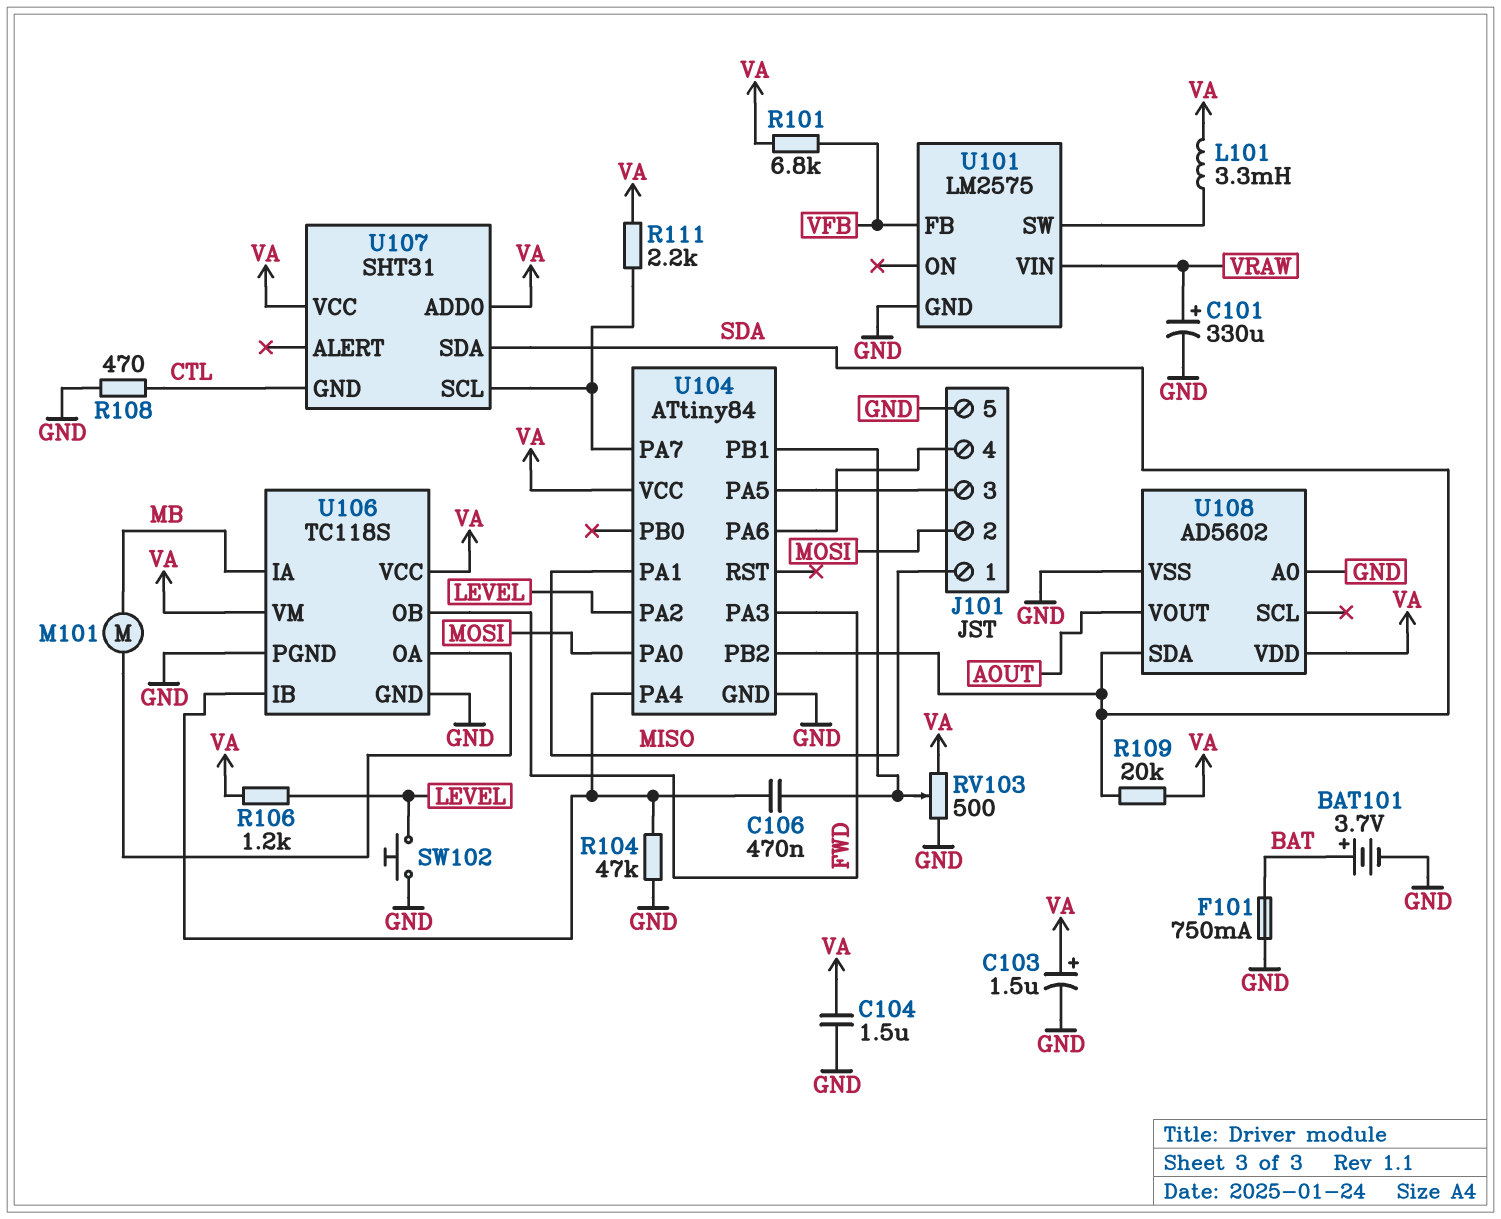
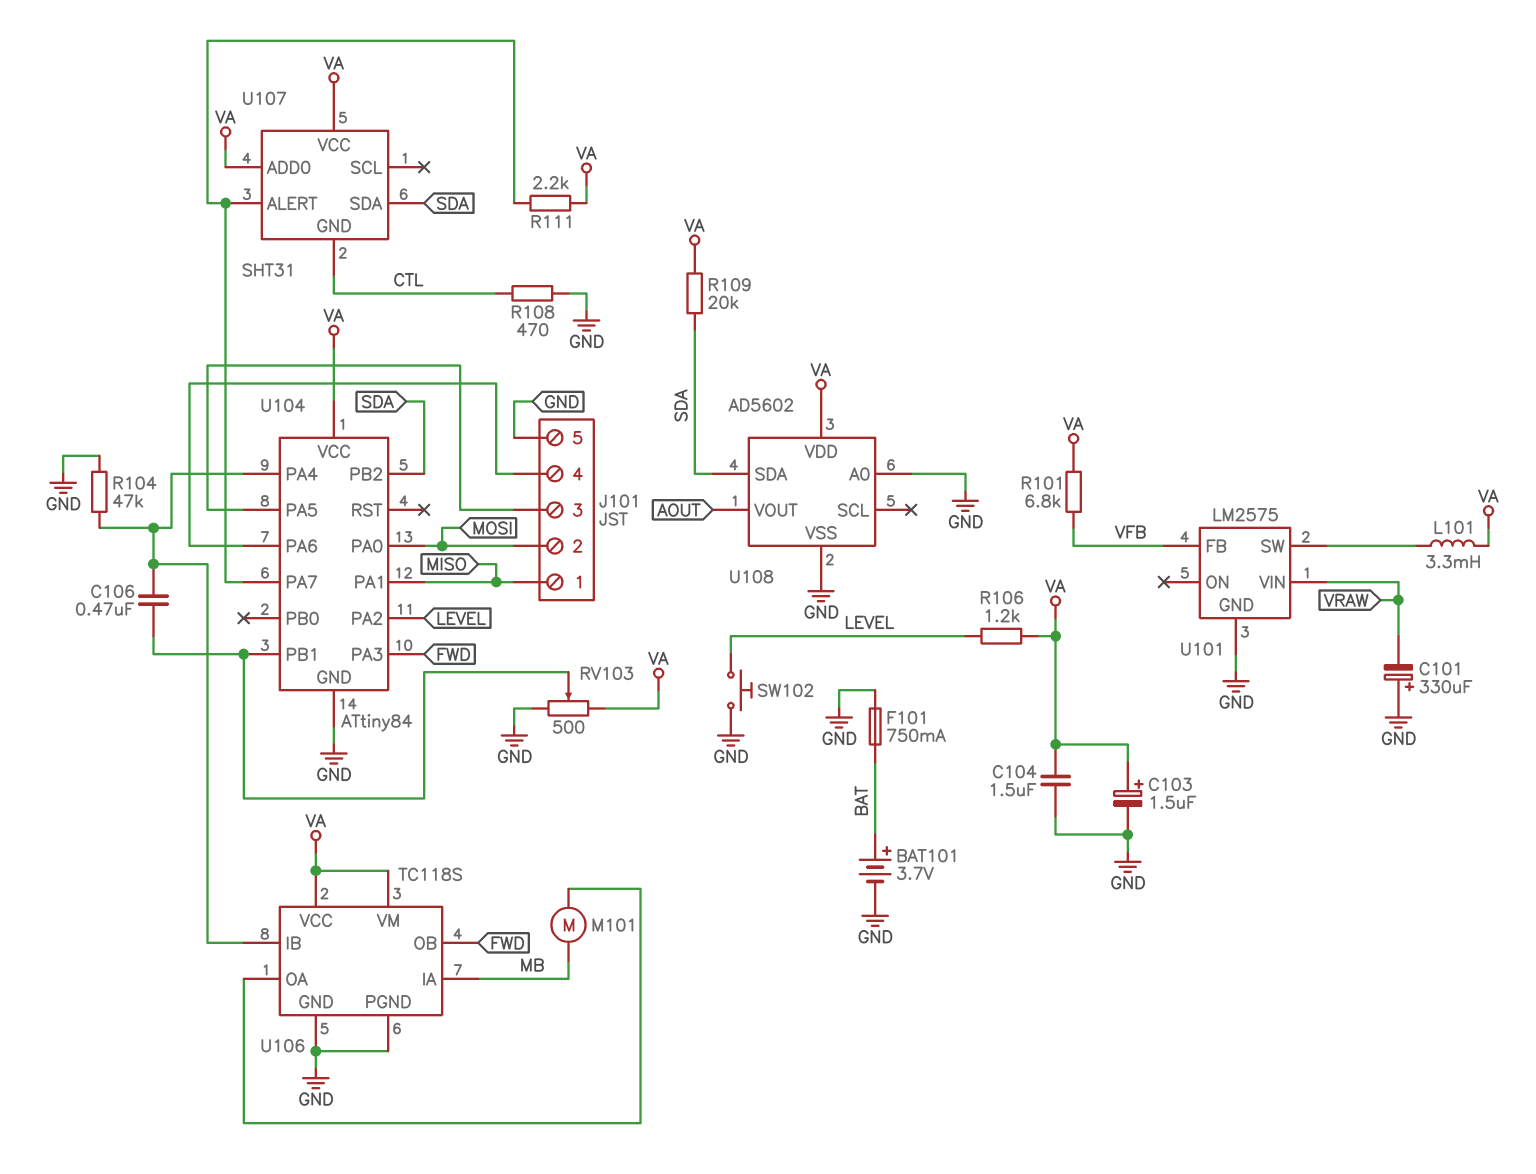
C101: 330uF (plus VRAW, minus GND) -> 330uF (plus GND, minus VRAW)
U107 pin ALERT: none -> U104/PA7
U107 pin SCL: U104/PA7 -> none

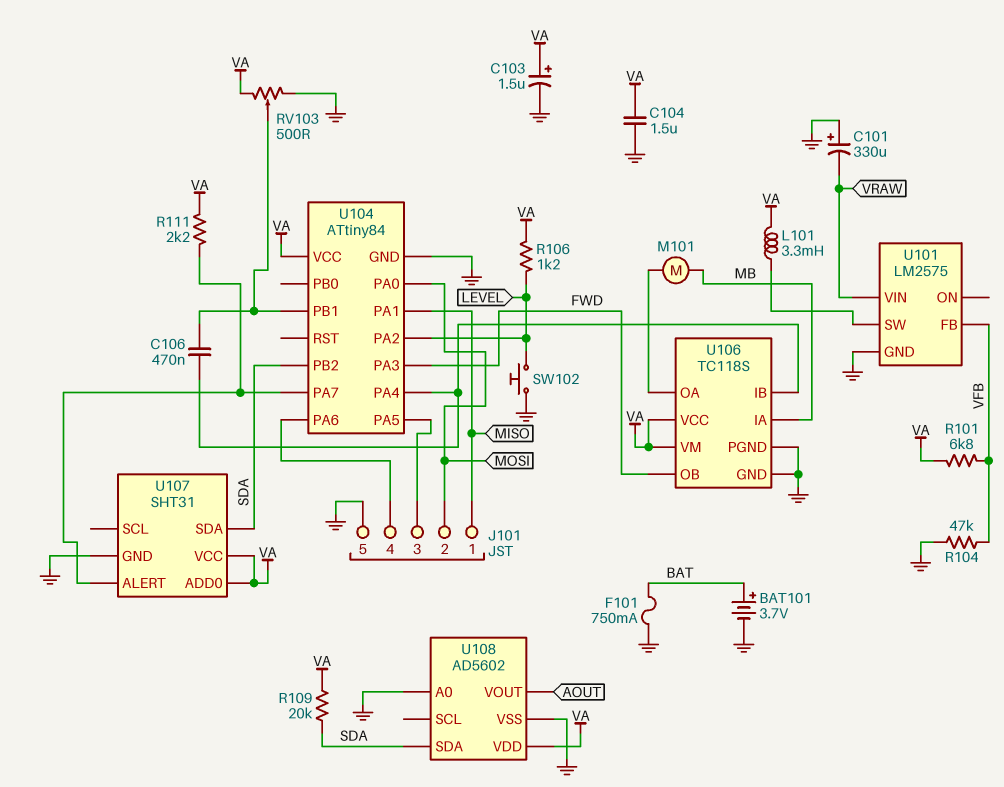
R104: 47k (GND, U104/PA4) -> 47k (GND, VFB)
R108: 470 (CTL, GND) -> none
U107 pin GND: CTL -> GND

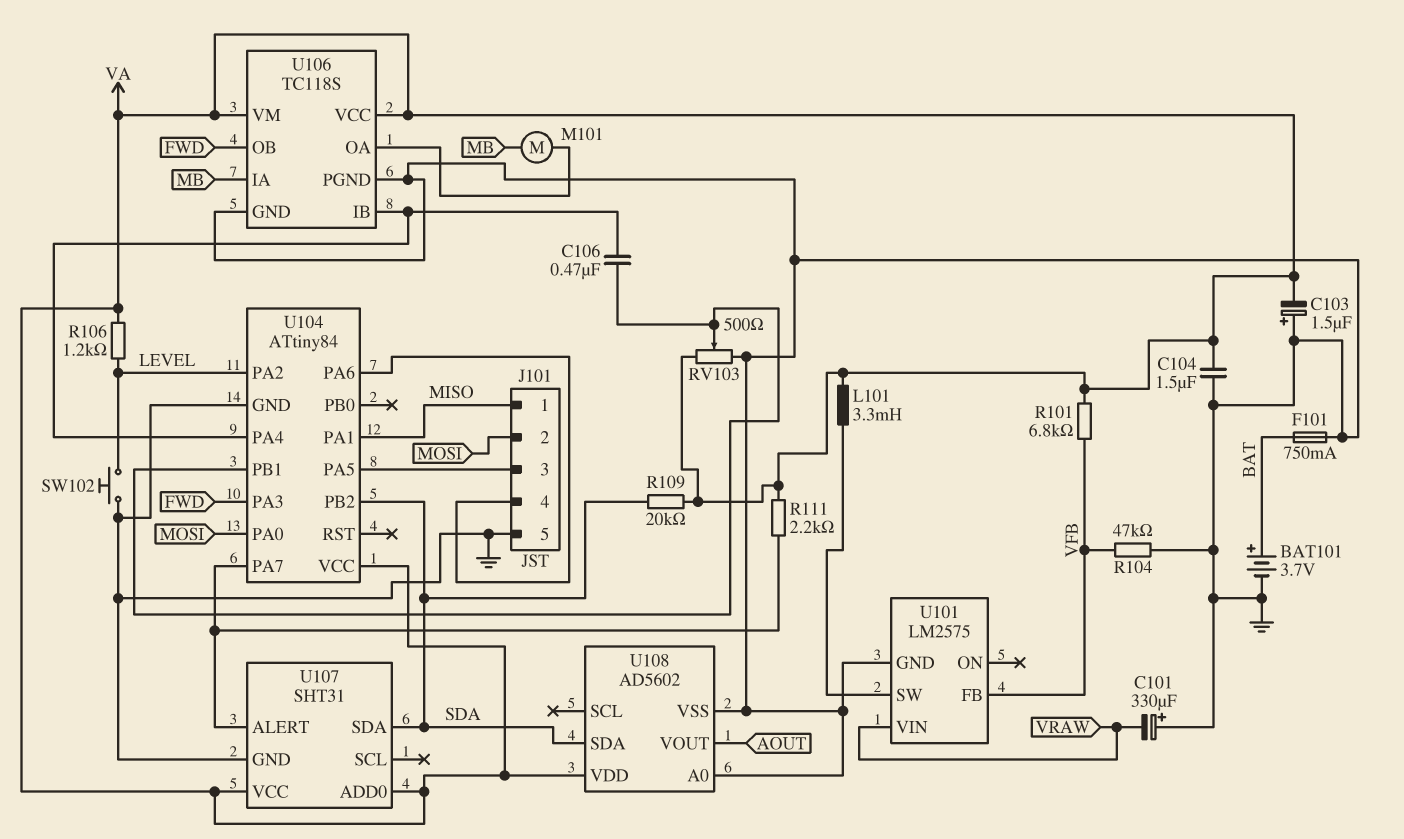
C103: 1.5uF (plus VA, minus GND) -> 1.5uF (plus GND, minus VA)

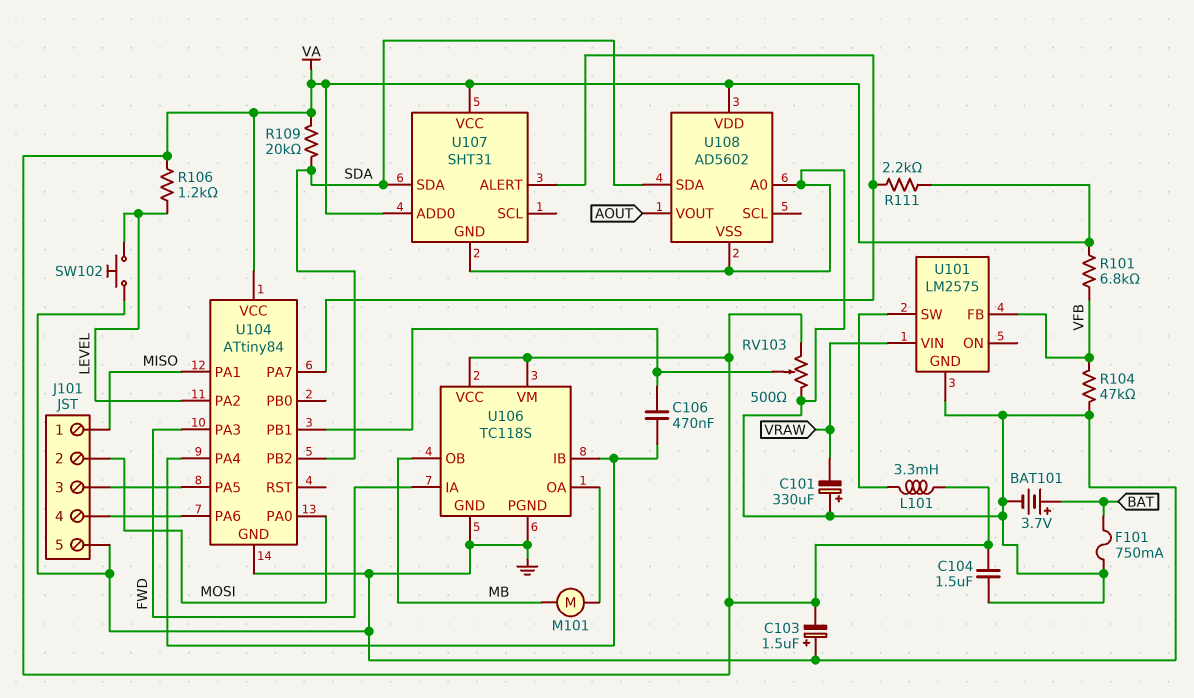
U106 pin IA: MB -> FWD
U106 pin OB: FWD -> MB

